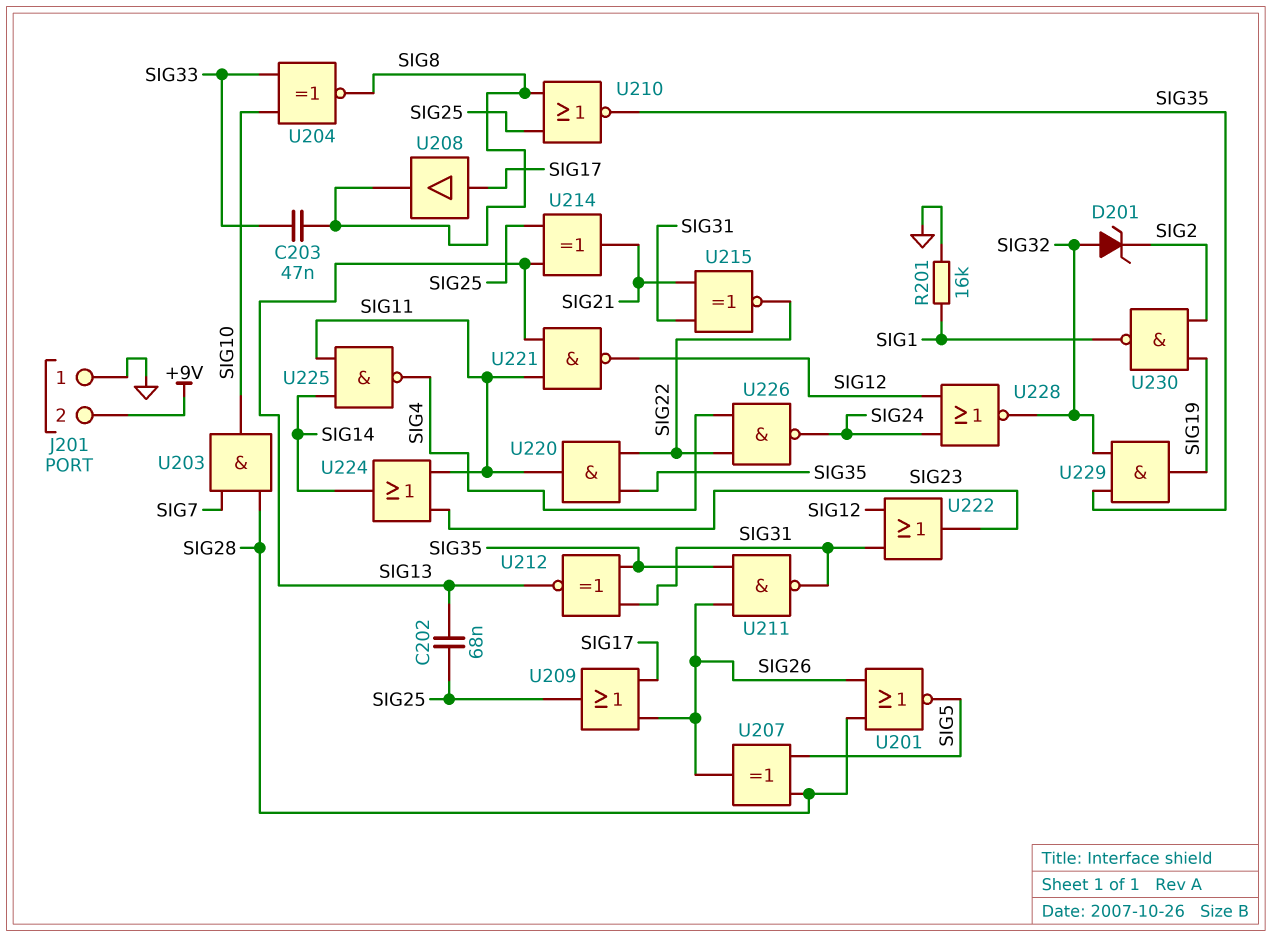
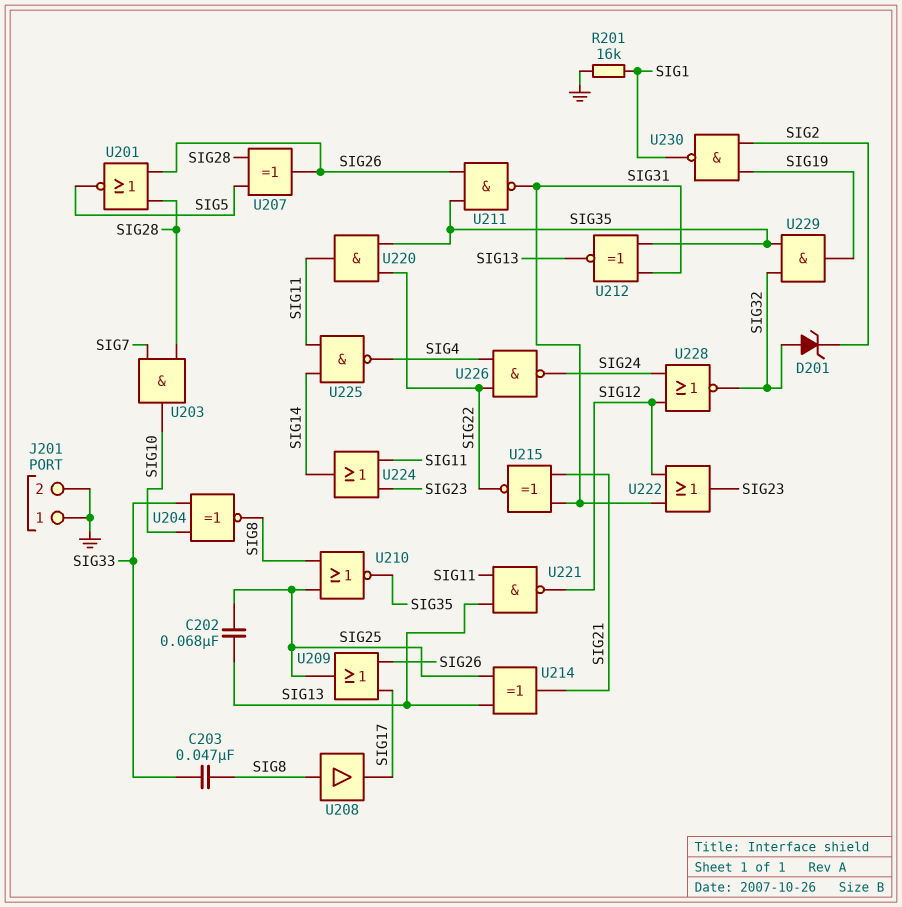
J201 pin 2: +9V -> GND
U208: buffer (in SIG17, out SIG8) -> buffer (in SIG8, out SIG17)

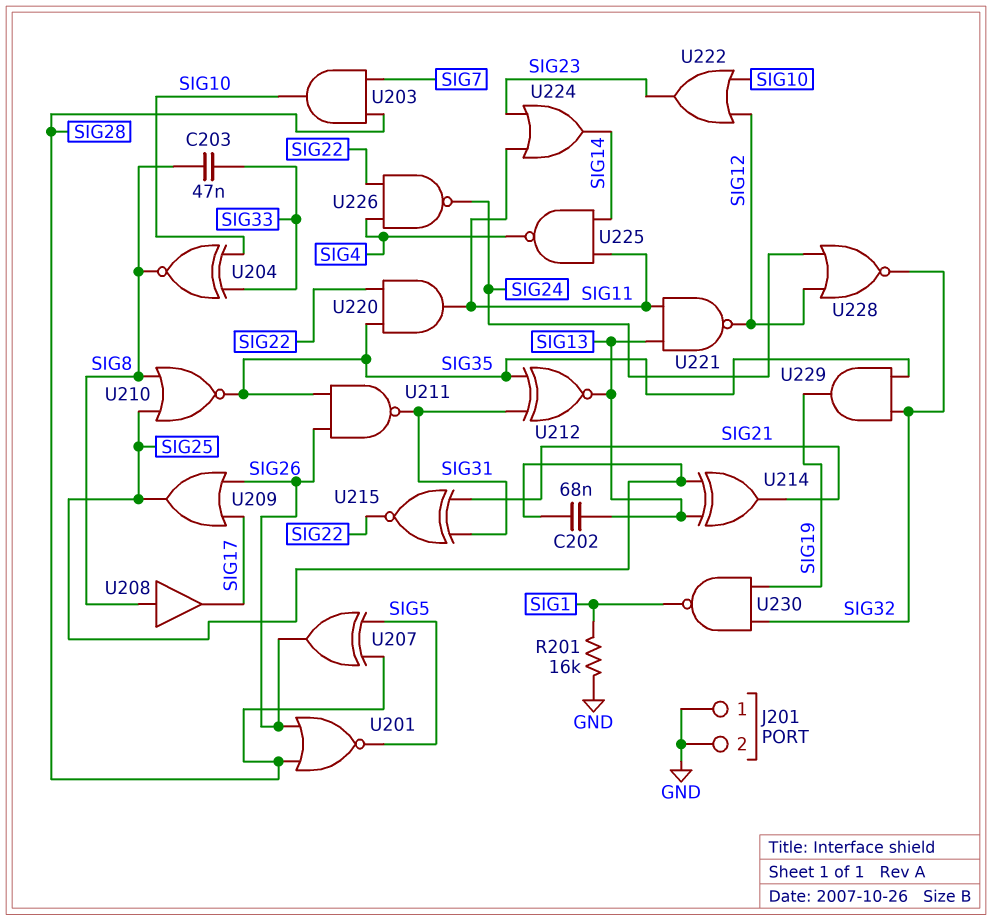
D201: zener (A SIG32, K SIG2) -> none
U222: OR (in SIG12, in SIG31, out SIG23) -> OR (in SIG10, in SIG12, out SIG23)
U230: NAND (in SIG2, in SIG19, out SIG1) -> NAND (in SIG19, in SIG32, out SIG1)

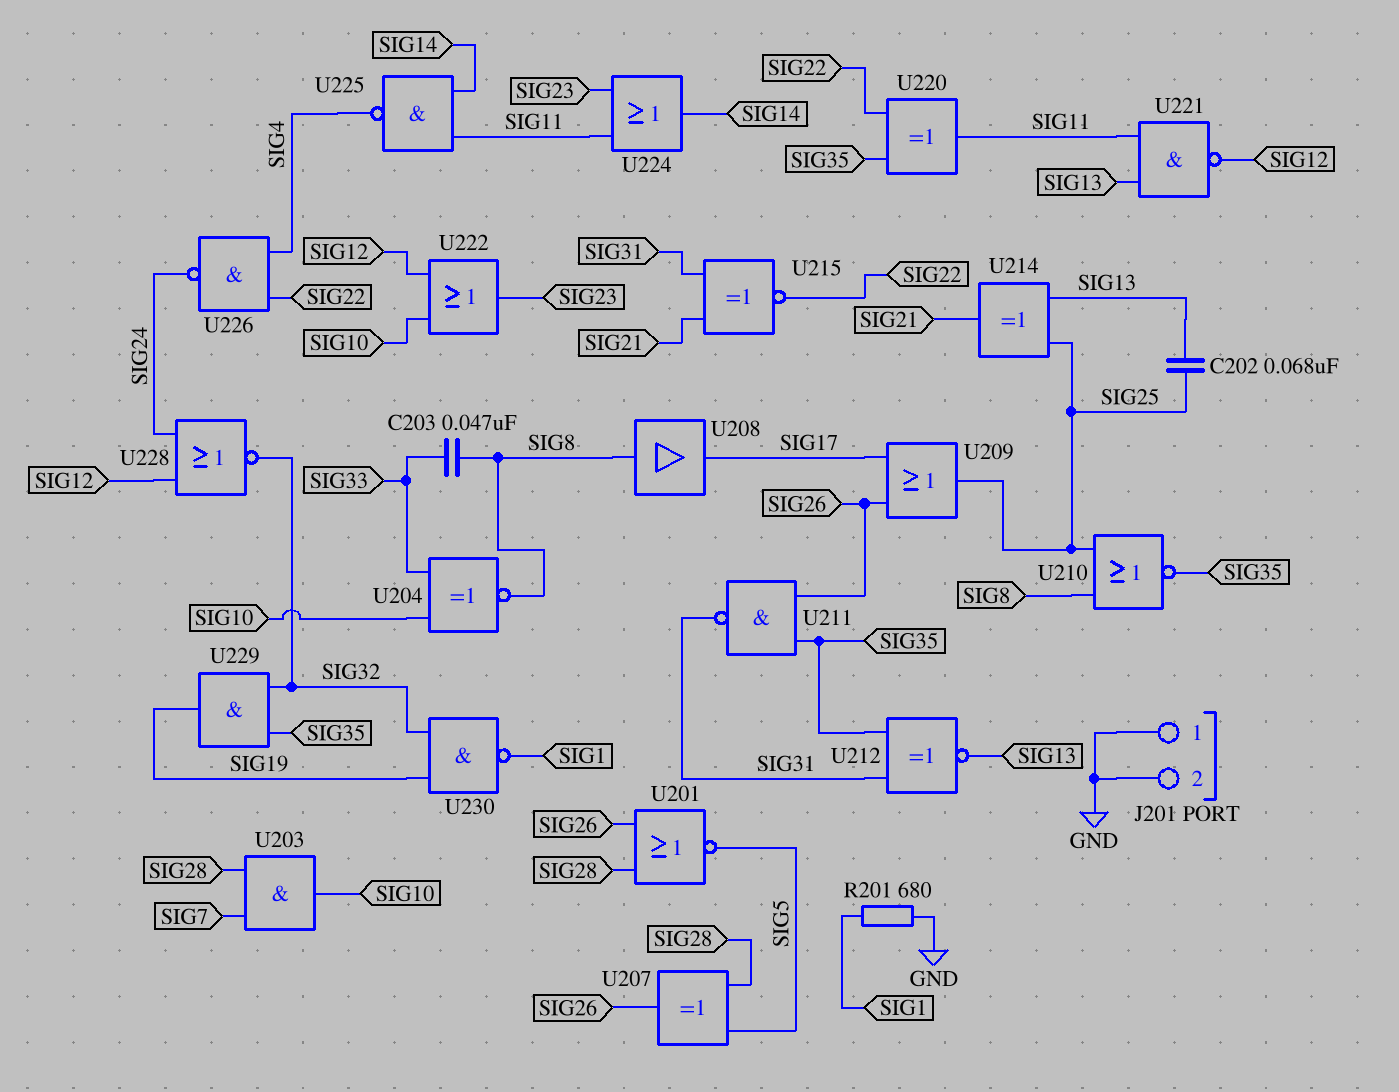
R201: 16k (GND, SIG1) -> 680 (GND, SIG1)
U220: AND (in SIG22, in SIG35, out SIG11) -> XOR (in SIG22, in SIG35, out SIG11)

